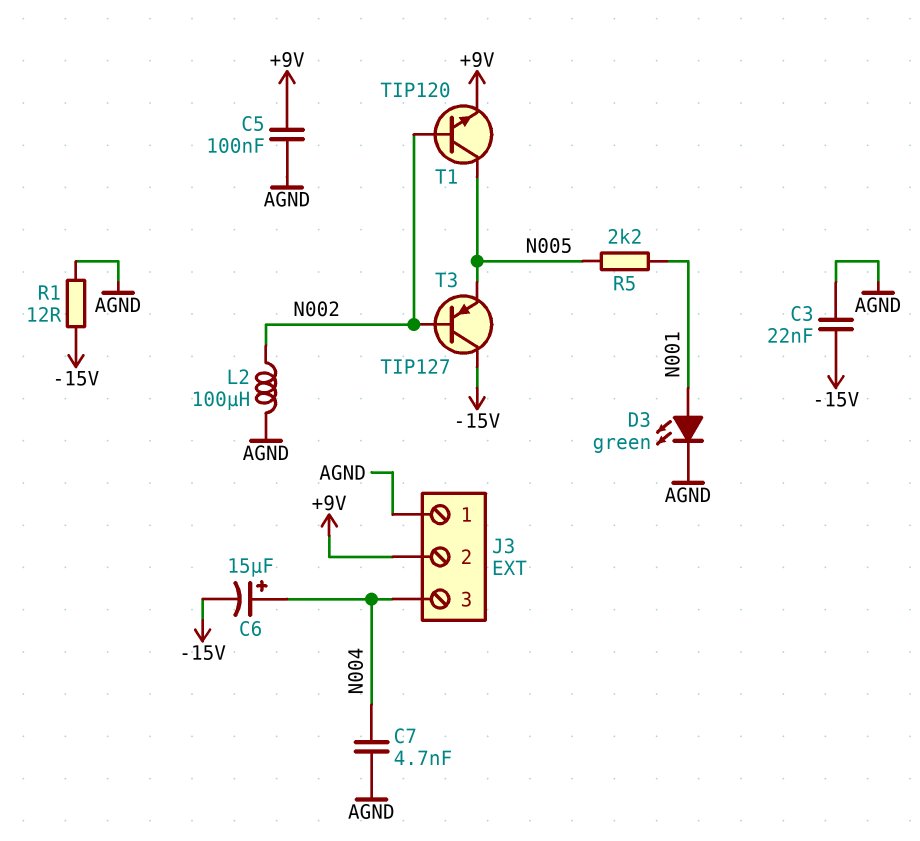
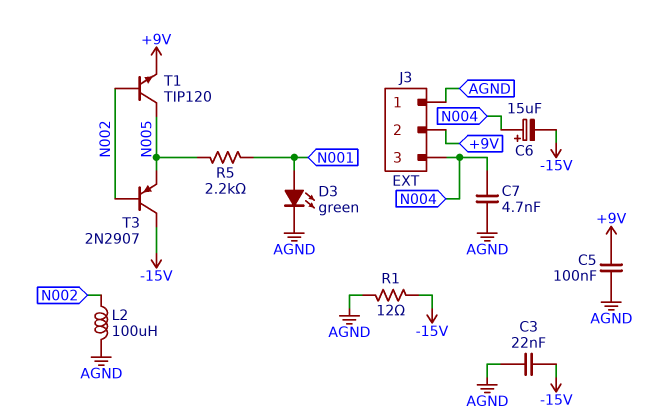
T3: PNP TIP127 (B N002, C -15V, E N005) -> PNP 2N2907 (B N002, C -15V, E N005)

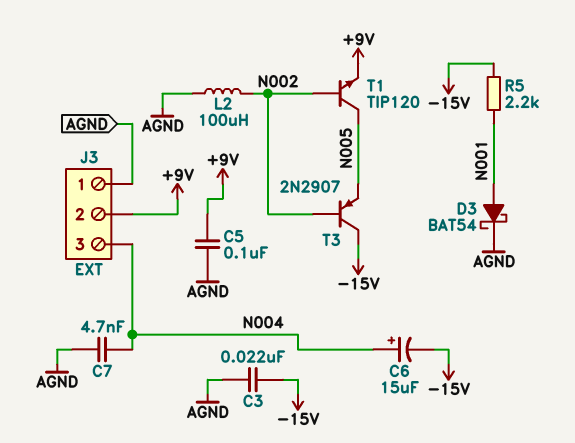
D3: LED green (A N001, K AGND) -> schottky BAT54 (A N001, K AGND)
R1: 12 (-15V, AGND) -> none
R5: 2.2k (N001, N005) -> 2.2k (-15V, N001)

